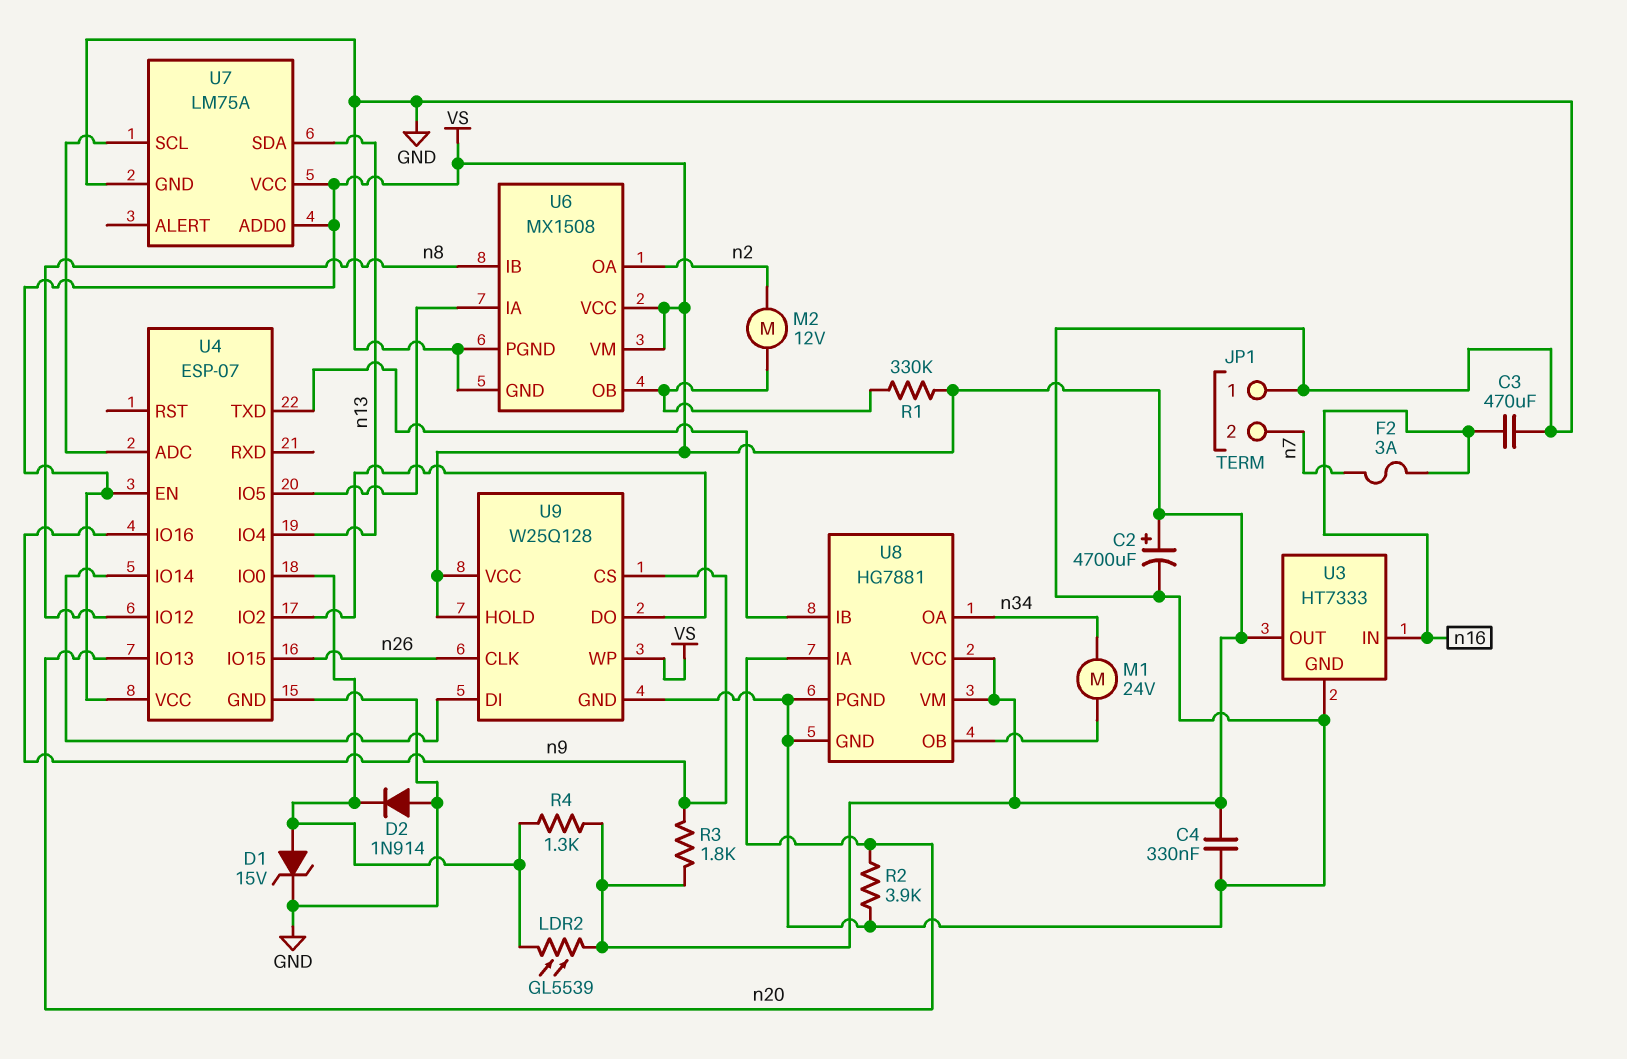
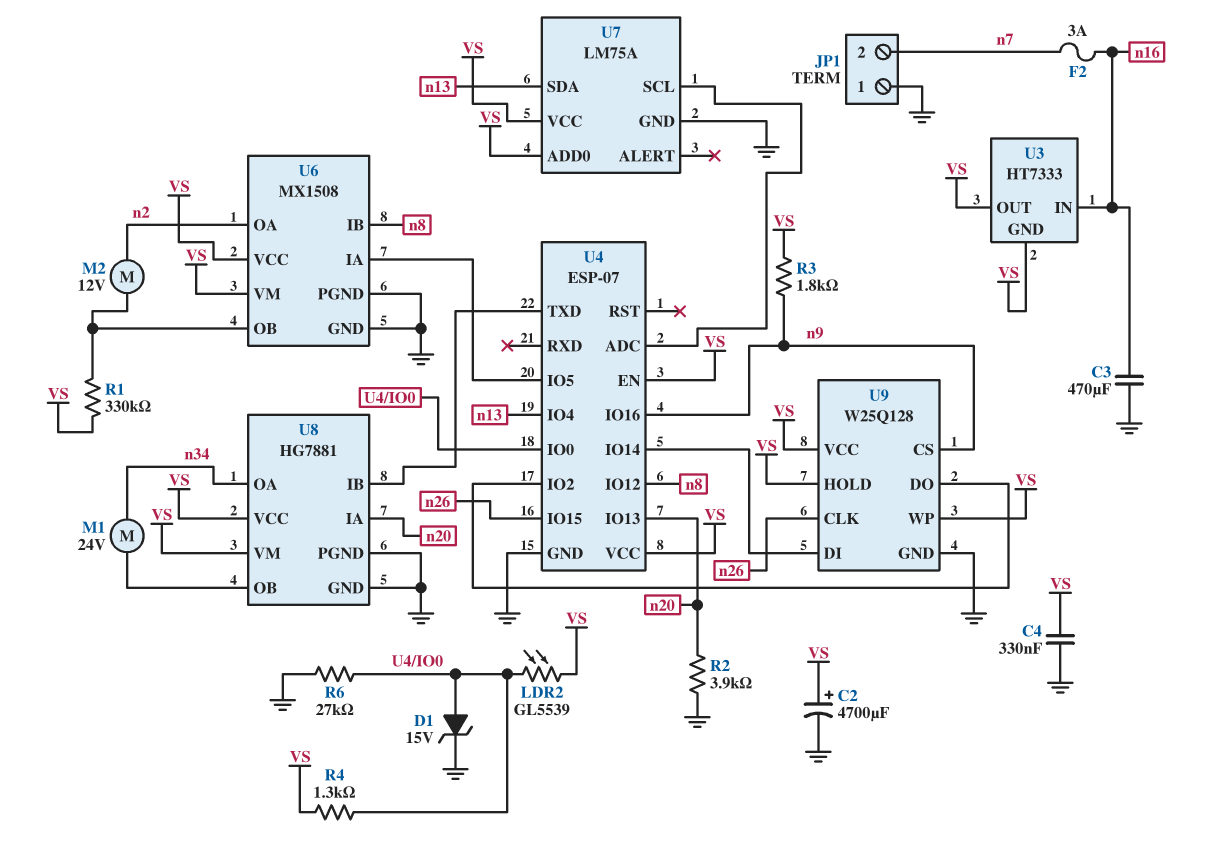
D2: diode 1N914 (A GND, K U4/IO0) -> none
R6: none -> 27k (GND, U4/IO0)
U3 pin GND: GND -> VS

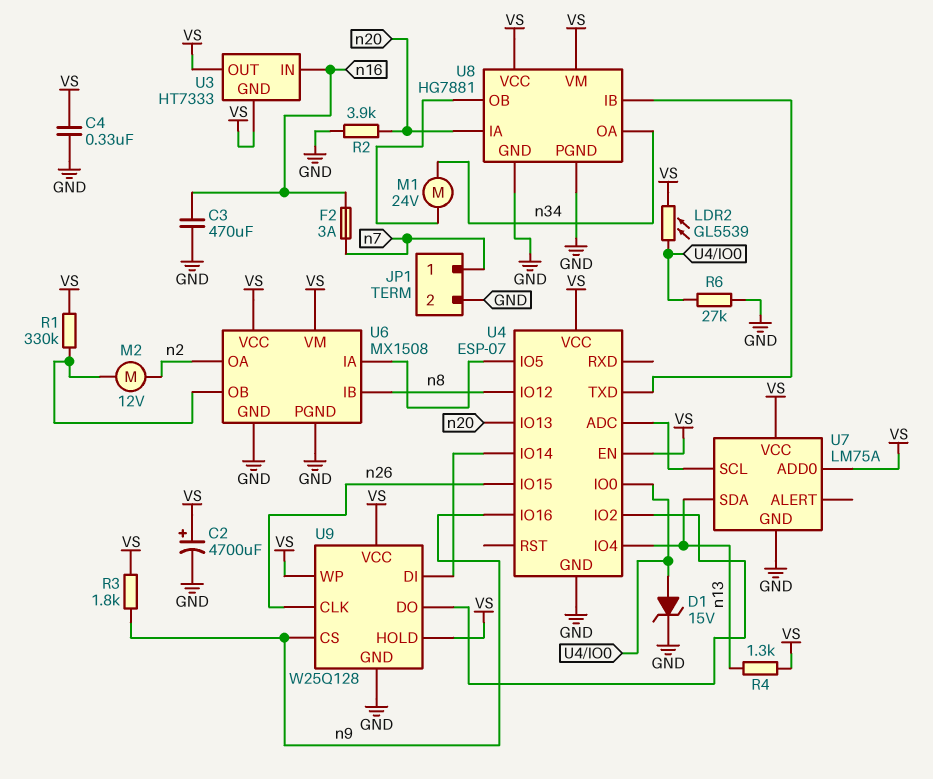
JP1 pin 1: GND -> n7
JP1 pin 2: n7 -> GND
R4: 1.3k (U4/IO0, VS) -> 1.3k (VS, n13)

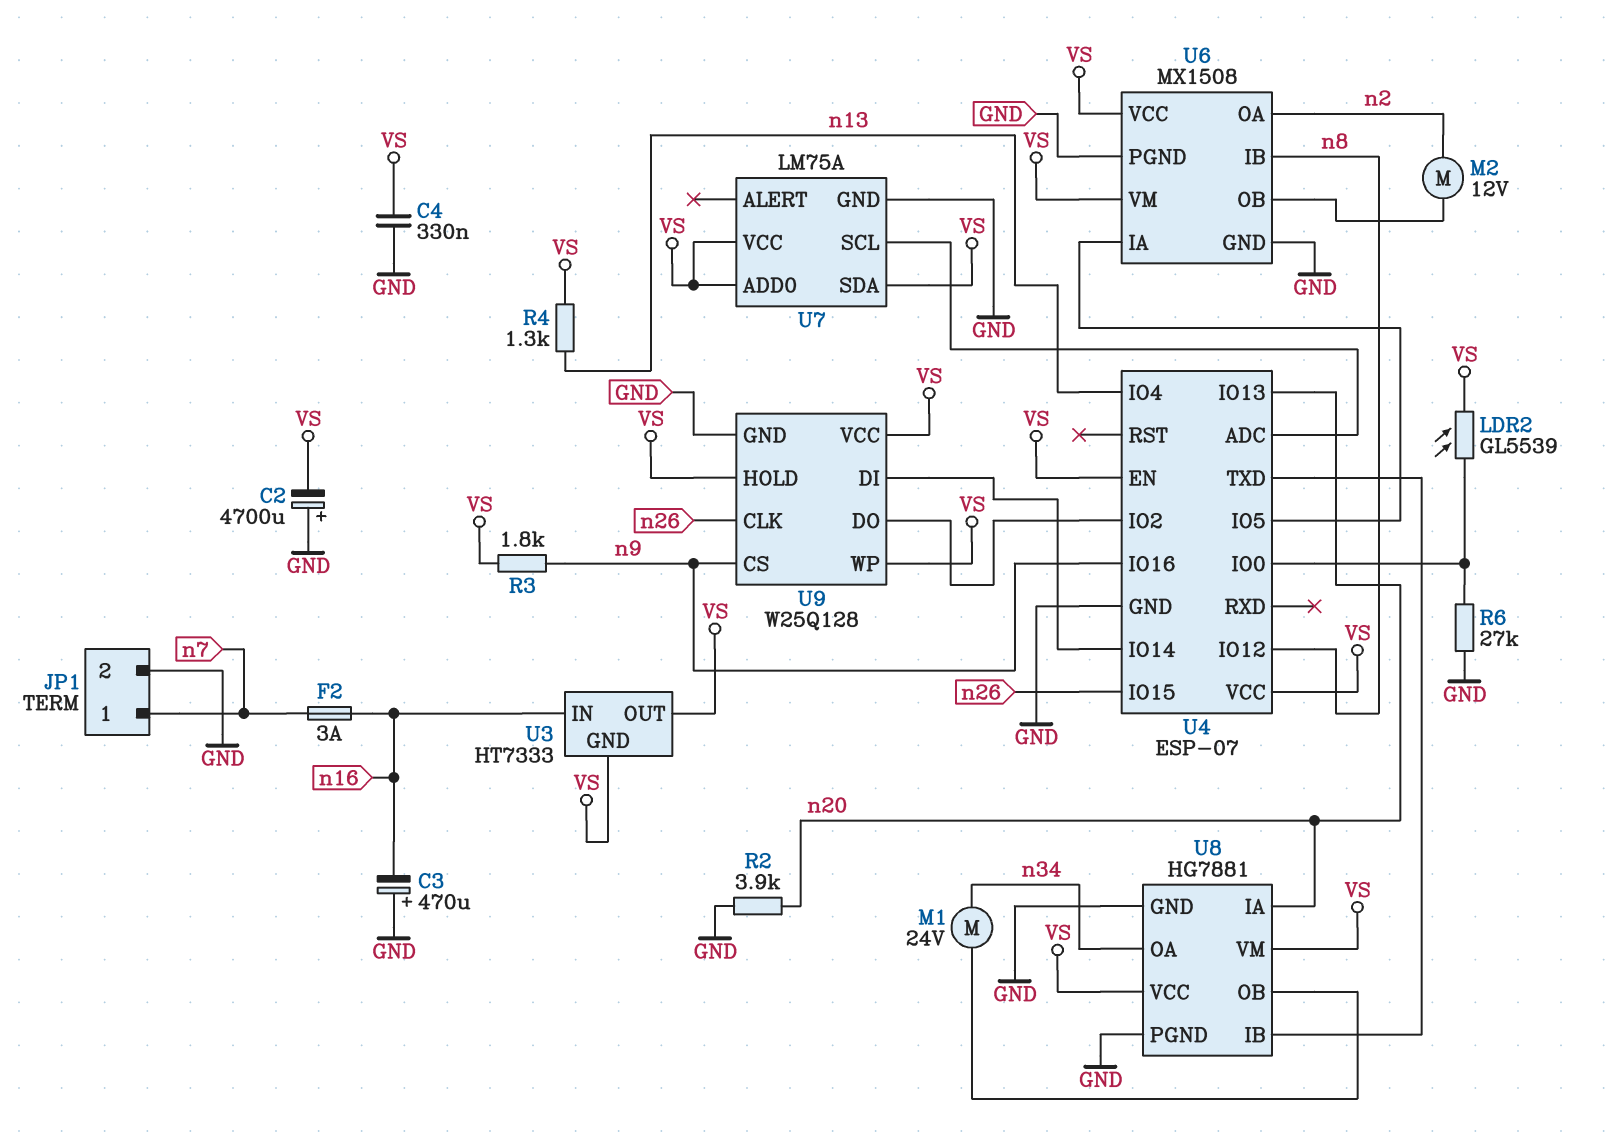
C2: 4700uF (plus VS, minus GND) -> 4700uF (plus GND, minus VS)
C3: 470uF (GND, n16) -> 470uF (plus GND, minus n16)
D1: zener 15V (A U4/IO0, K GND) -> none
R1: 330k (U6/OB, VS) -> none
U7 pin SDA: n13 -> VS

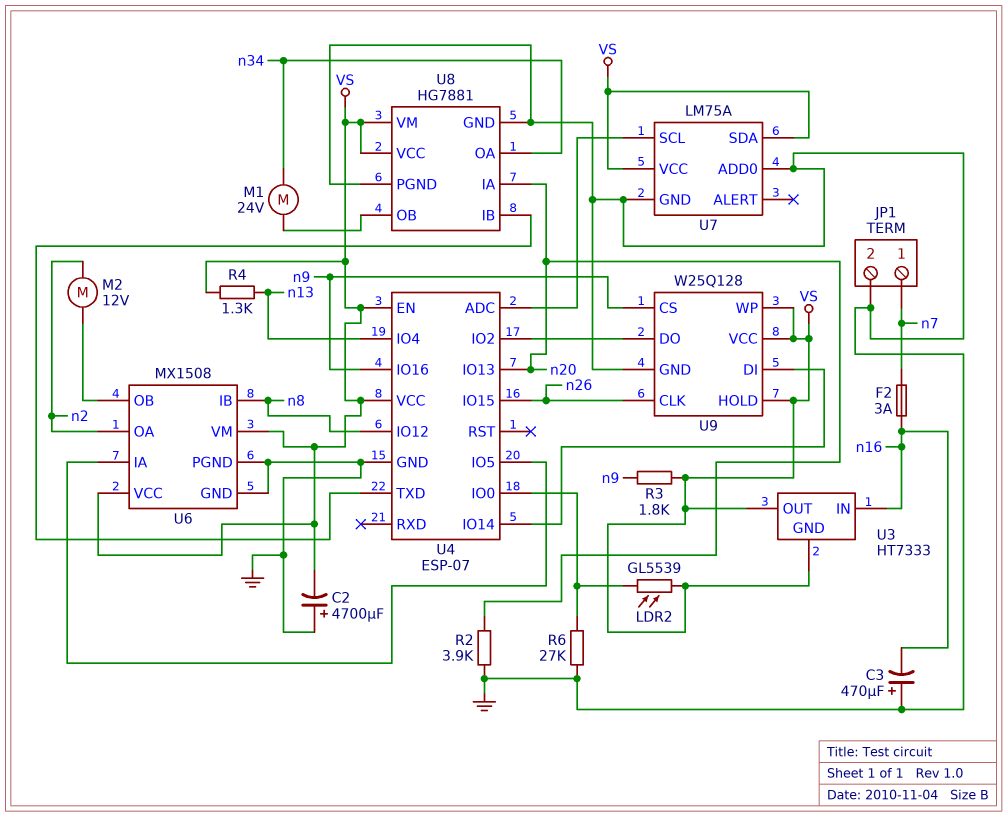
C4: 330nF (GND, VS) -> none
U7 pin ADD0: VS -> GND

